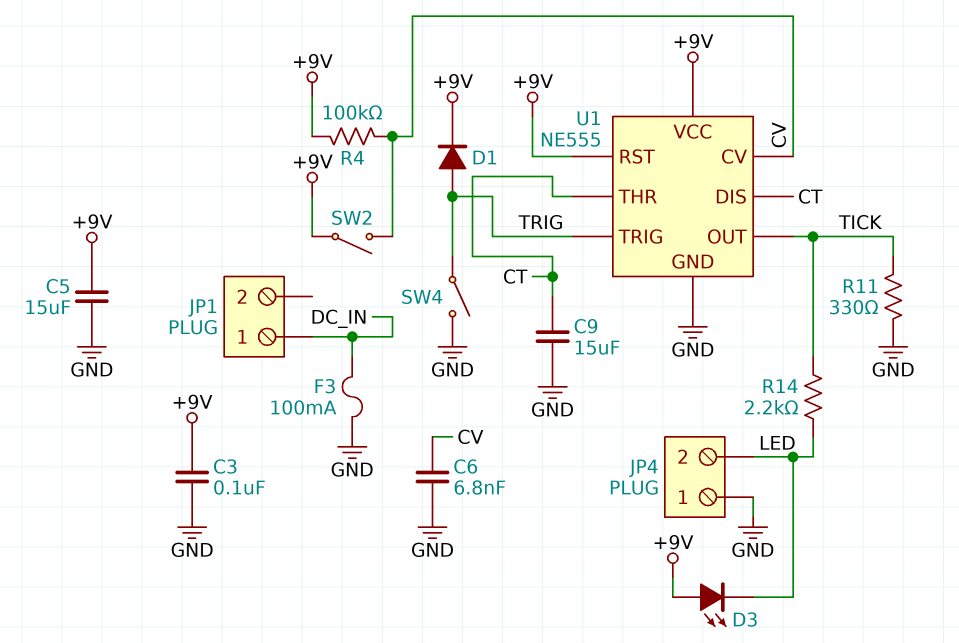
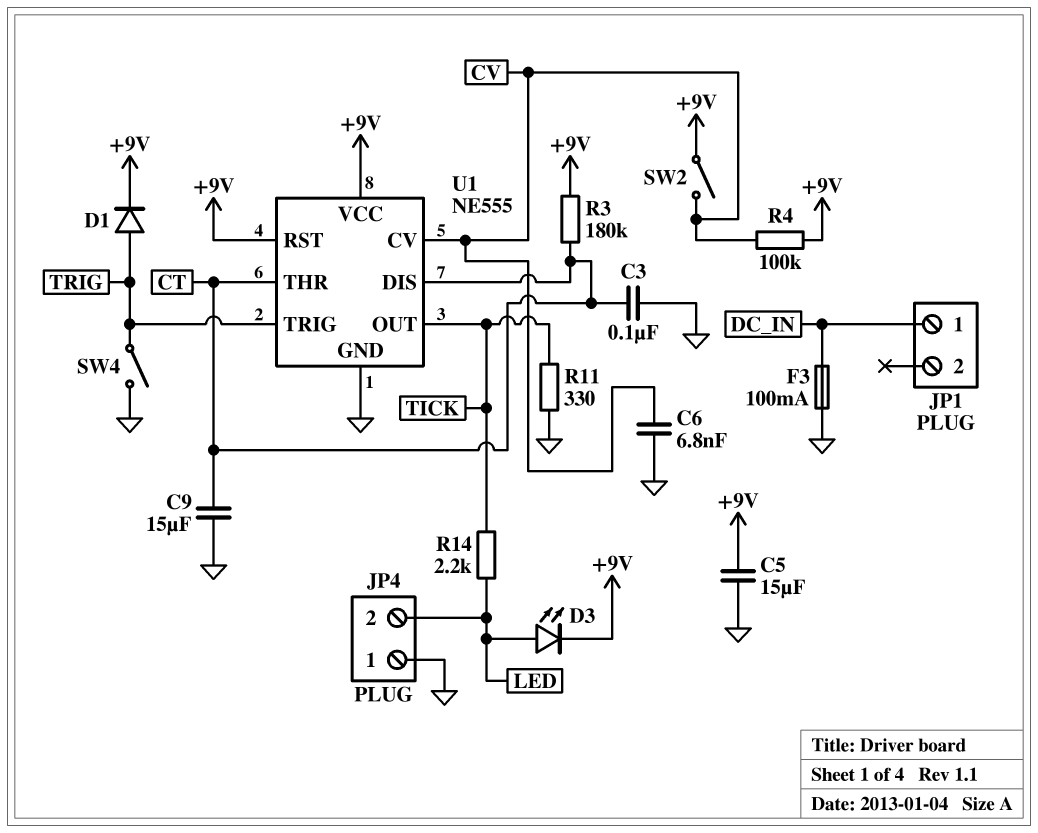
C3: 100nF (+9V, GND) -> 100nF (CT, GND)
D3: LED (A +9V, K LED) -> LED (A LED, K +9V)
R3: none -> 180k (+9V, CT)

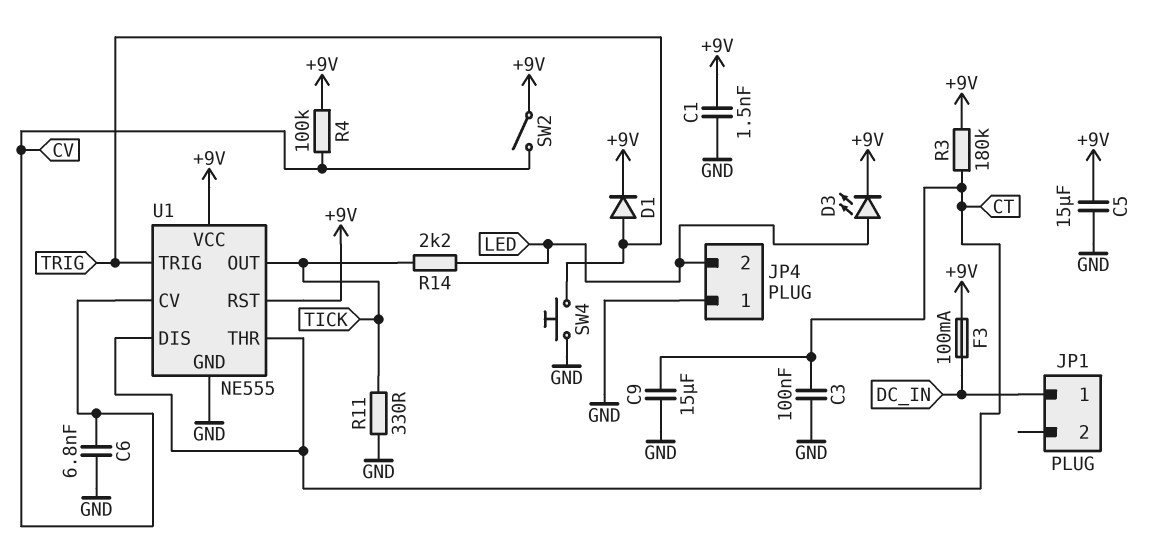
C1: none -> 1.5nF (+9V, GND)
F3: 100mA (DC_IN, GND) -> 100mA (+9V, DC_IN)
SW4: switch (GND, TRIG) -> button (GND, TRIG)

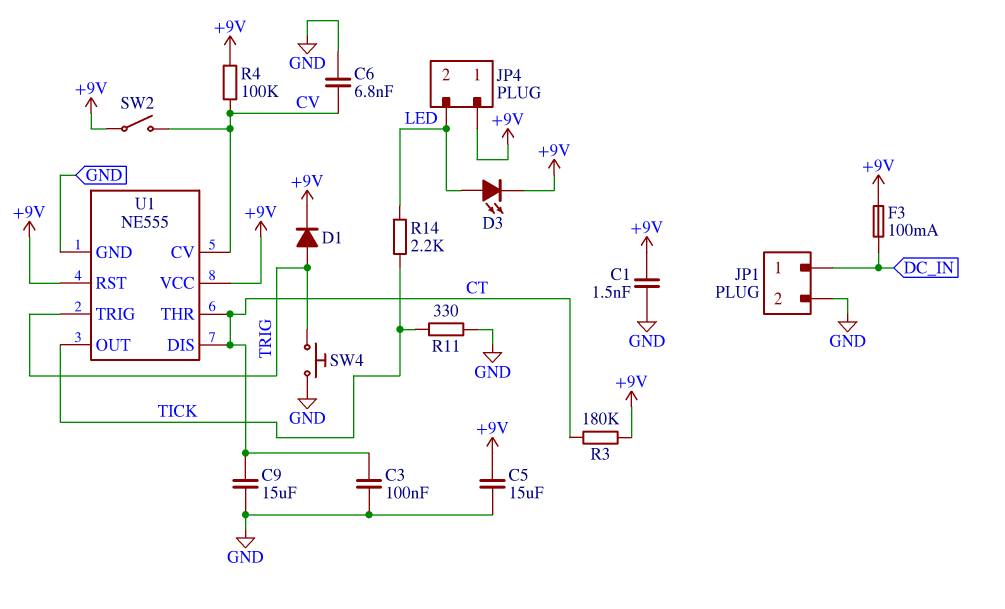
JP1 pin 2: none -> GND
JP4 pin 1: GND -> +9V

